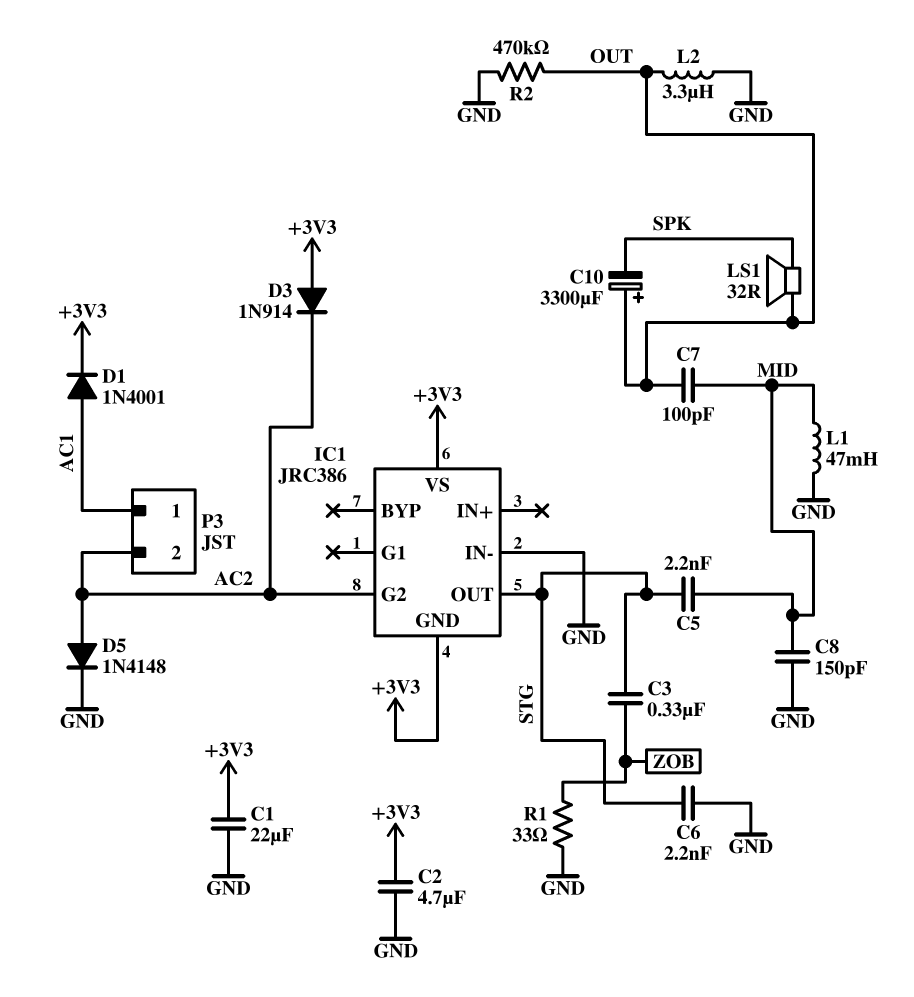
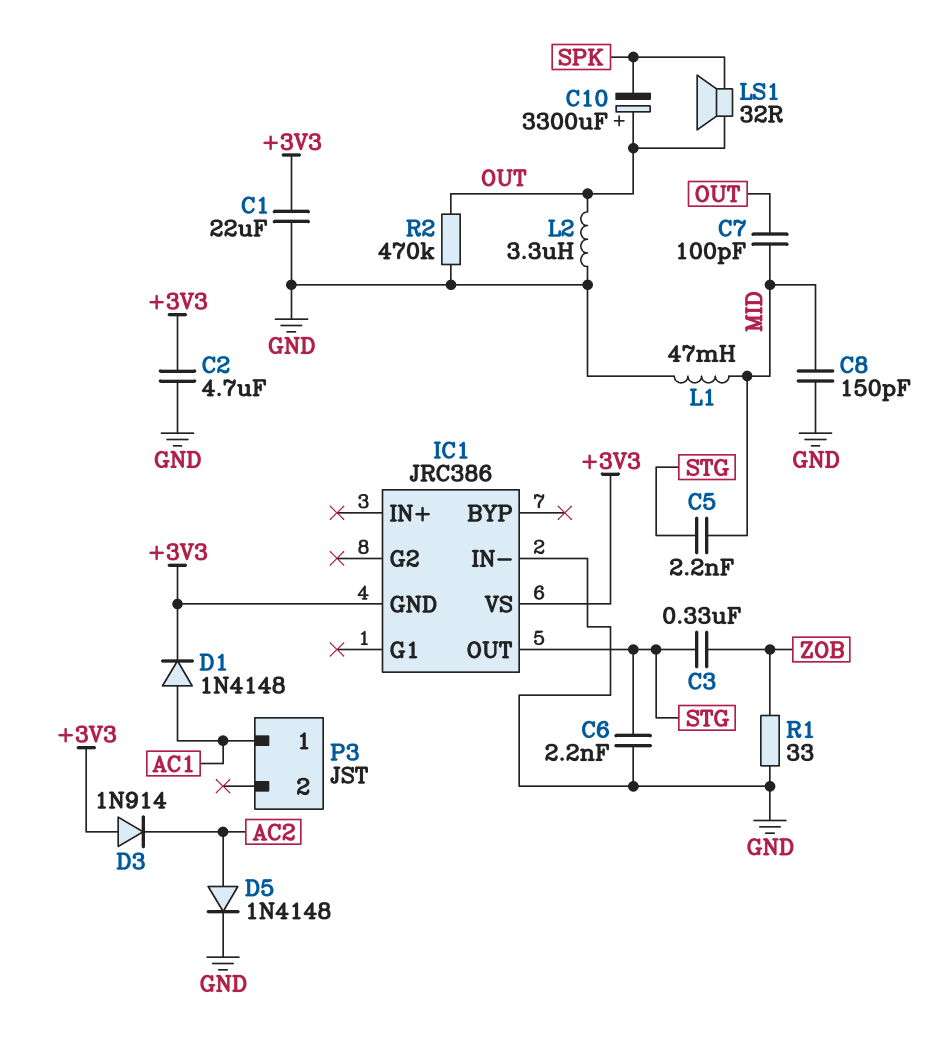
D1: diode 1N4001 (A AC1, K +3V3) -> diode 1N4148 (A AC1, K +3V3)
IC1 pin G2: AC2 -> none
P3 pin 2: AC2 -> none

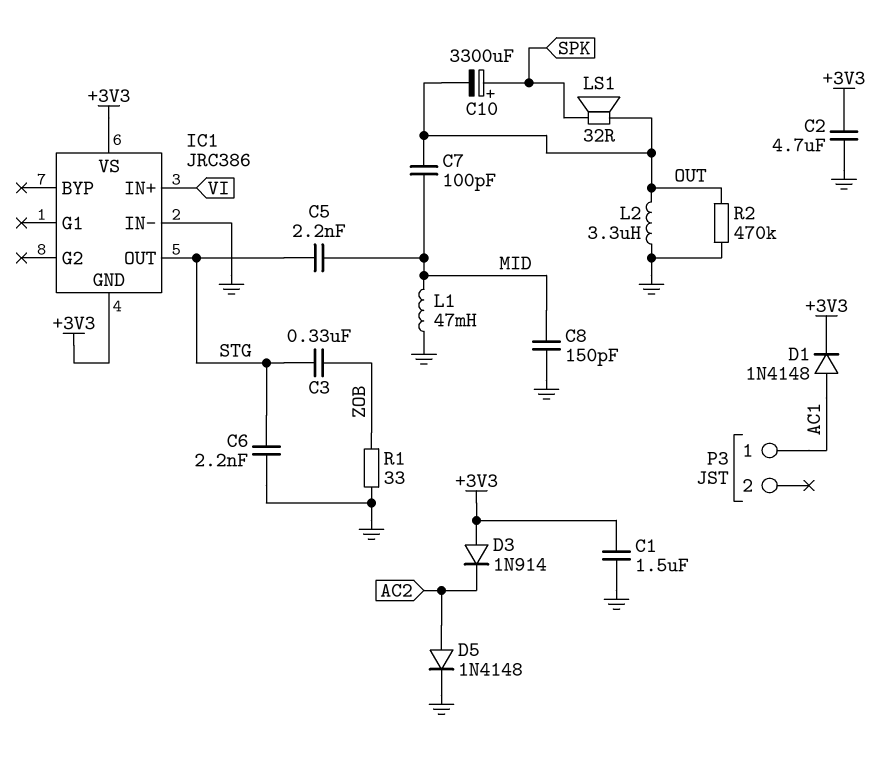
C1: 22uF (+3V3, GND) -> 1.5uF (+3V3, GND)
C10: 3300uF (plus OUT, minus SPK) -> 3300uF (plus SPK, minus OUT)
IC1 pin IN+: none -> VI

